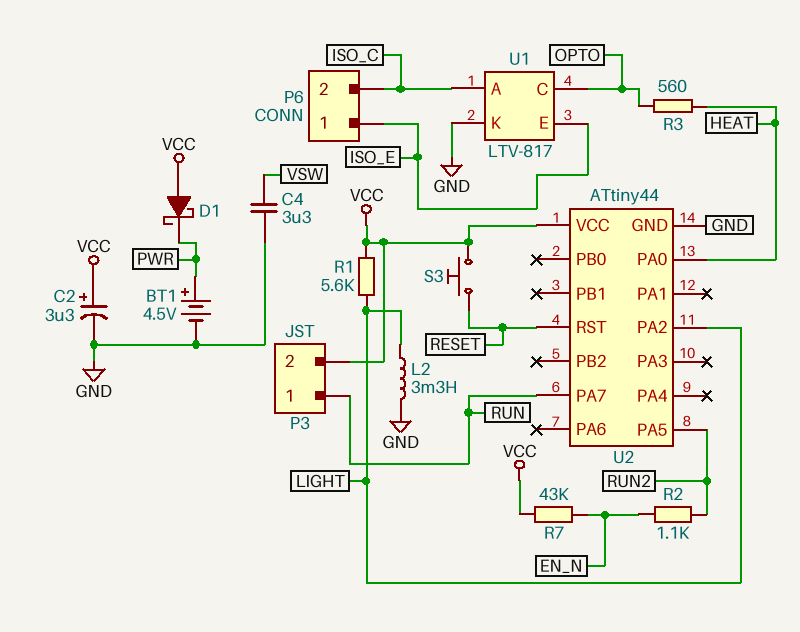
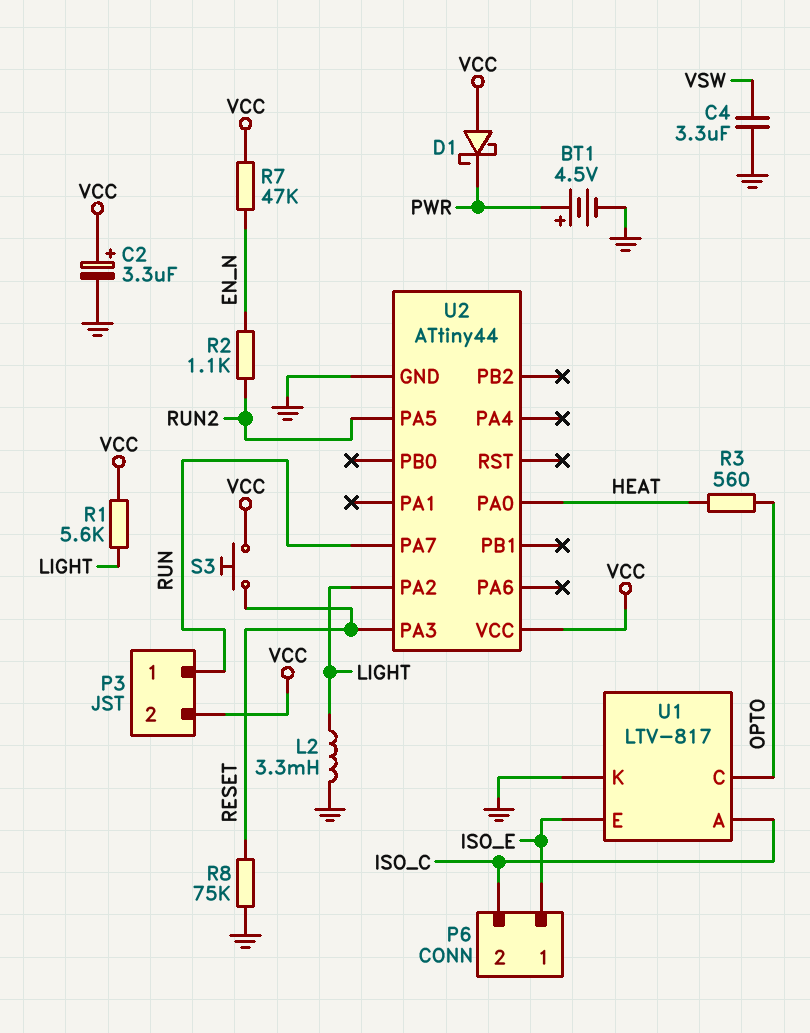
R7: 43k (EN_N, VCC) -> 47k (EN_N, VCC)
R8: none -> 75k (GND, RESET)
U2 pin PA3: none -> RESET
U2 pin RST: RESET -> none

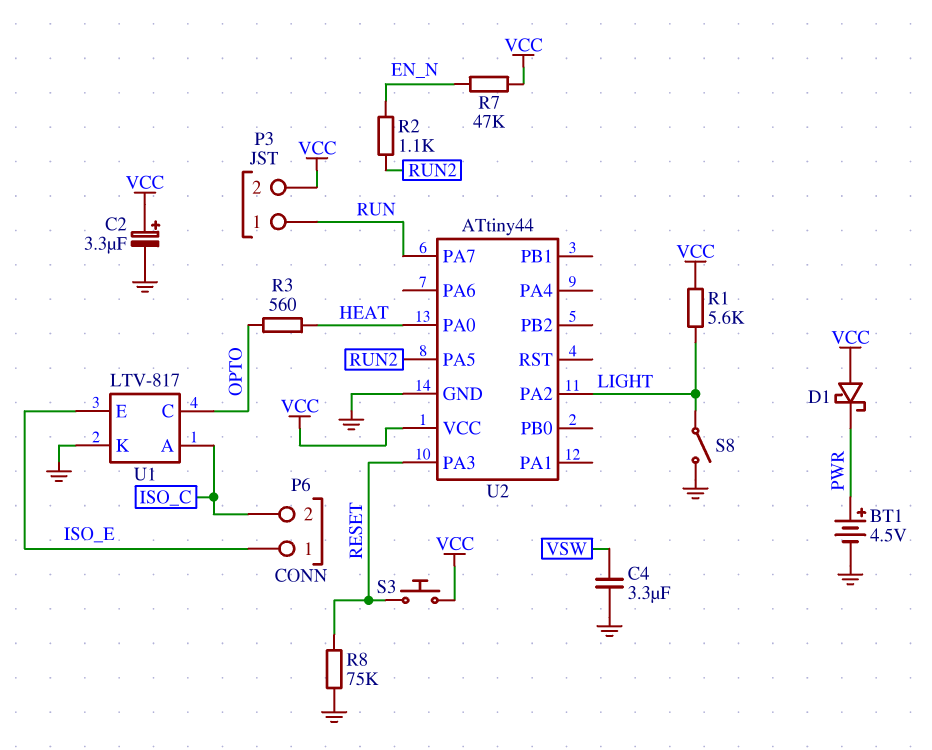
L2: 3.3mH (GND, LIGHT) -> none
S8: none -> switch (GND, LIGHT)

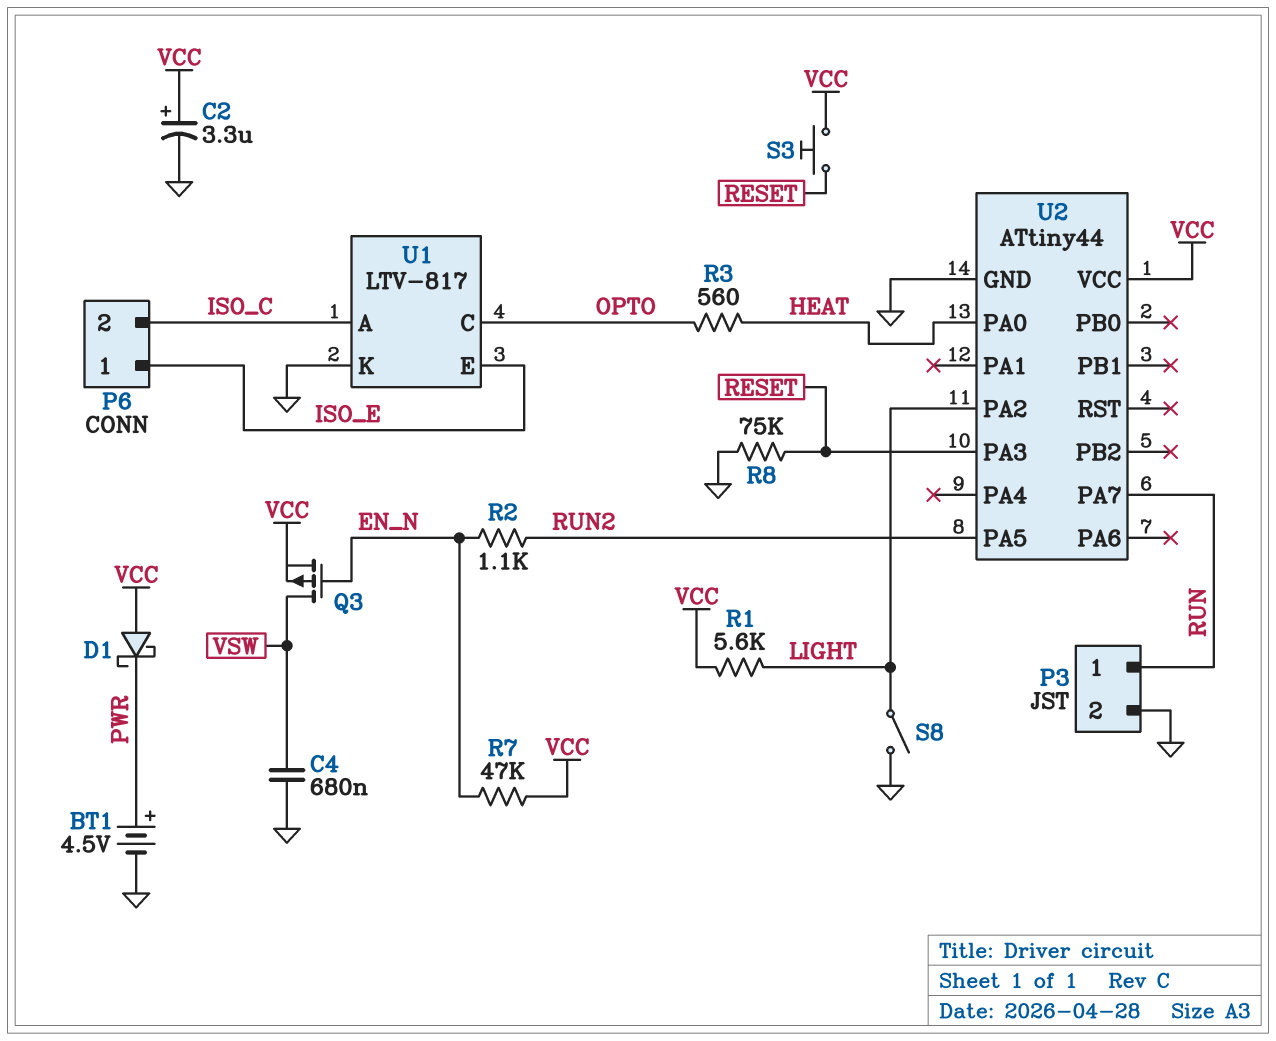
C4: 3.3uF (GND, VSW) -> 680nF (GND, VSW)
P3 pin 2: VCC -> GND
Q3: none -> PMOS (G EN_N, D VSW, S VCC)

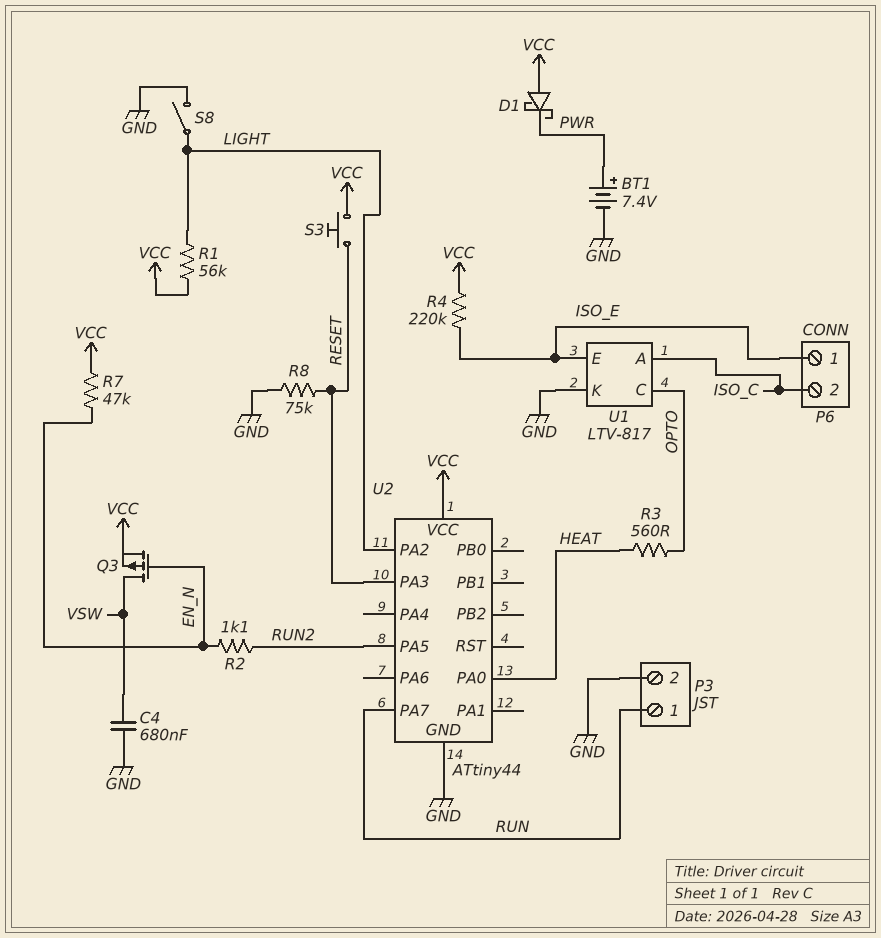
BT1: 4.5V (plus PWR, minus GND) -> 7.4V (plus PWR, minus GND)
C2: 3.3uF (plus VCC, minus GND) -> none
R1: 5.6k (LIGHT, VCC) -> 56k (LIGHT, VCC)
R4: none -> 220k (ISO_E, VCC)

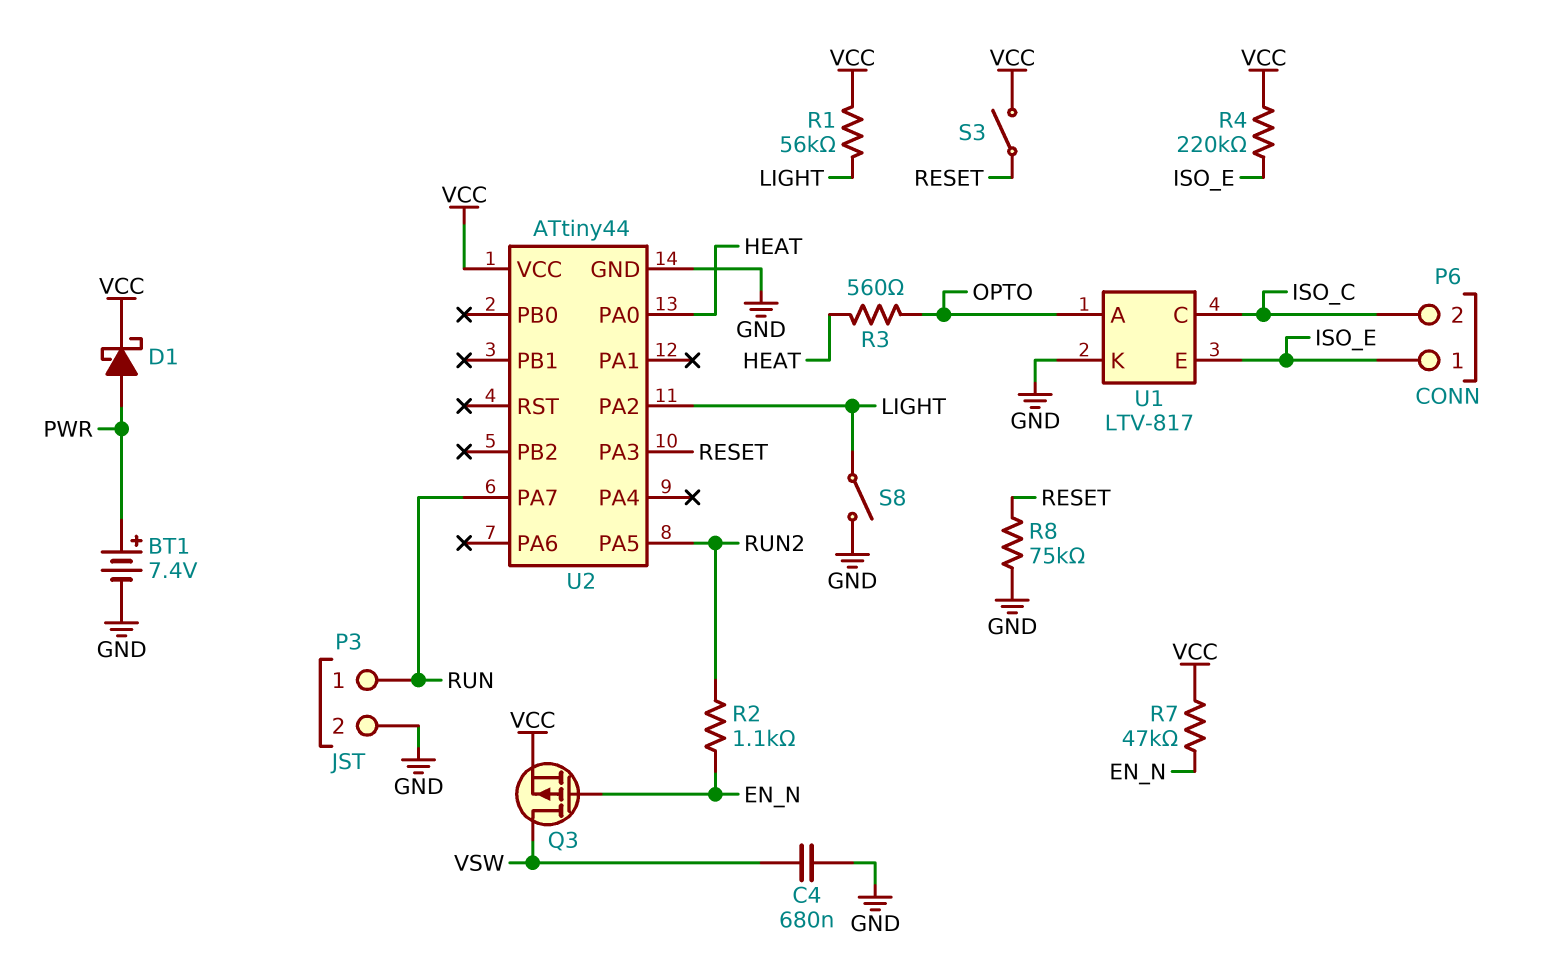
D1: schottky (A VCC, K PWR) -> schottky (A PWR, K VCC)
S3: button (RESET, VCC) -> switch (RESET, VCC)
U1 pin A: ISO_C -> OPTO
U1 pin C: OPTO -> ISO_C

